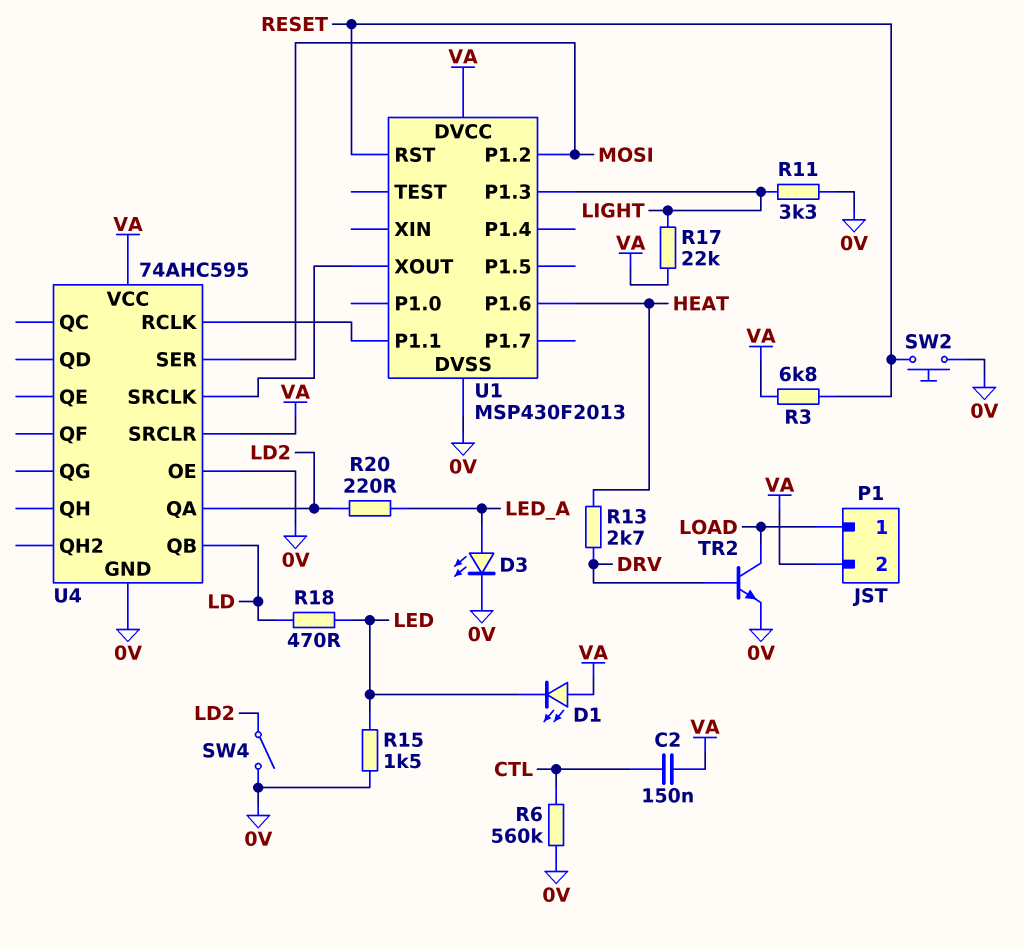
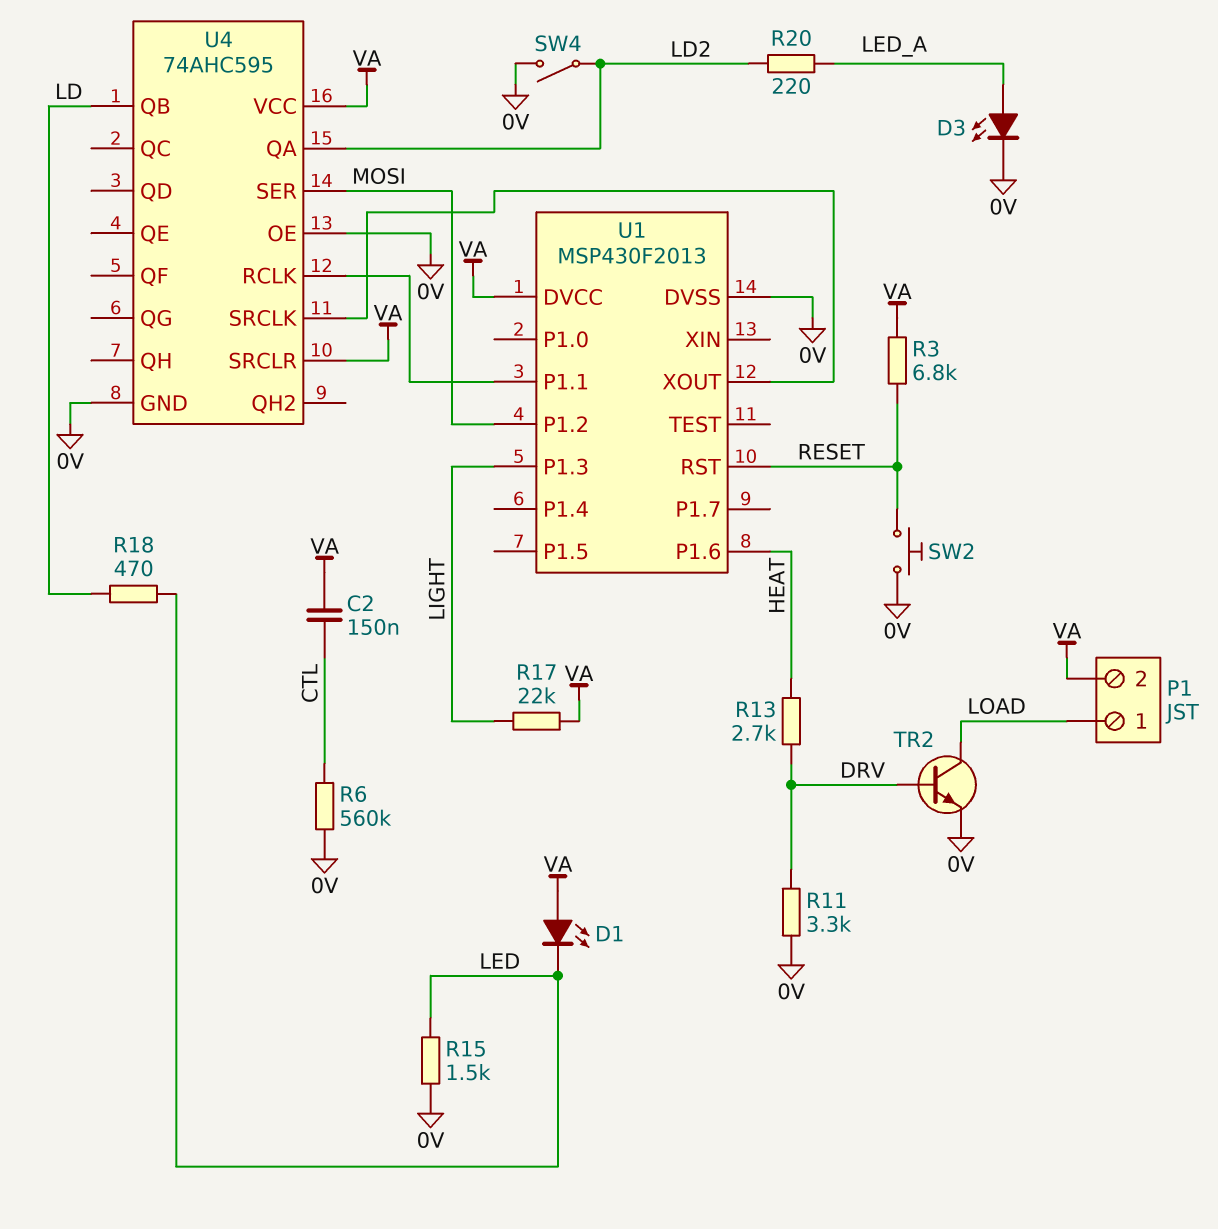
R11: 3.3k (0V, LIGHT) -> 3.3k (0V, DRV)

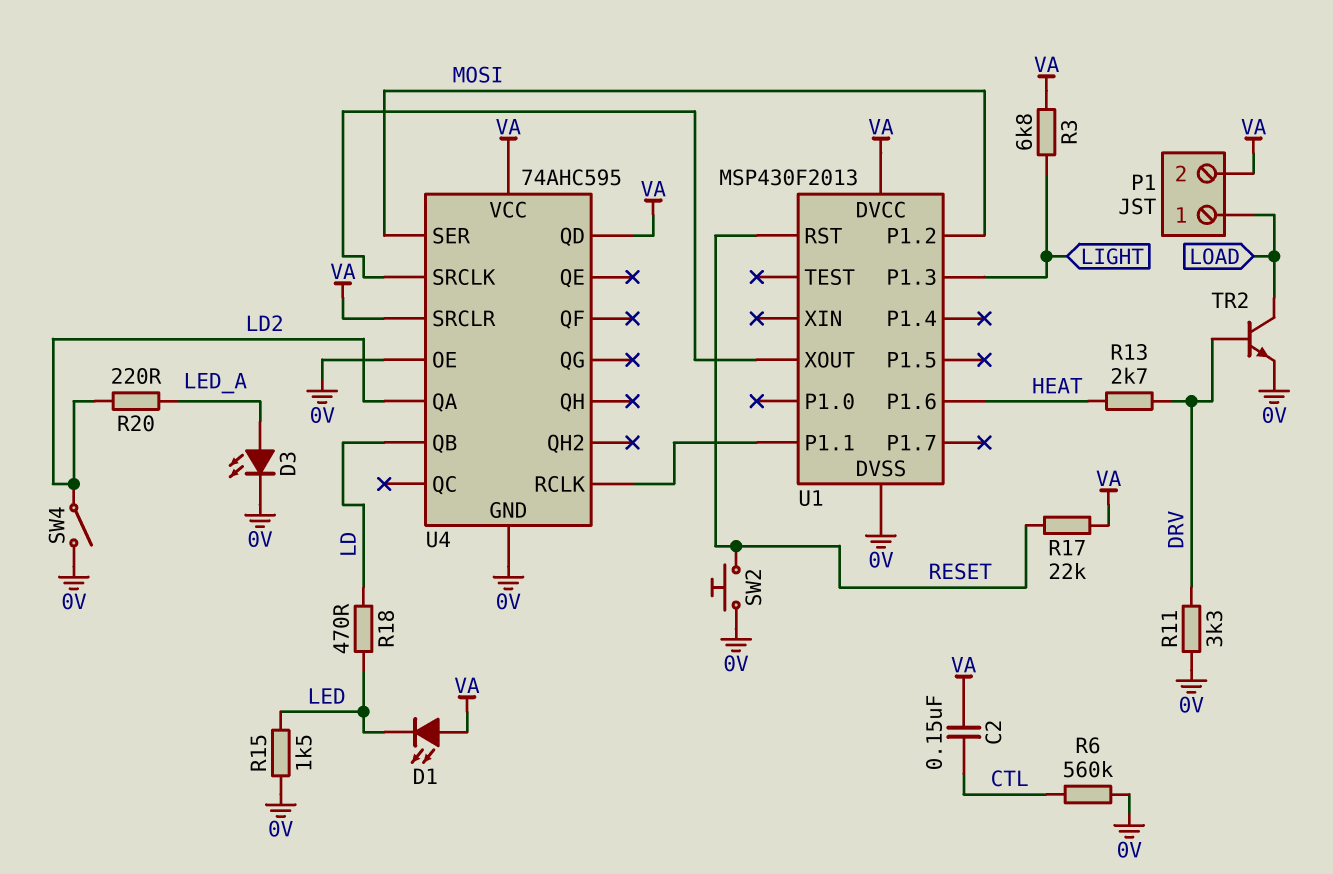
R3: 6.8k (RESET, VA) -> 6.8k (LIGHT, VA)
R17: 22k (LIGHT, VA) -> 22k (RESET, VA)
U4 pin QD: none -> VA

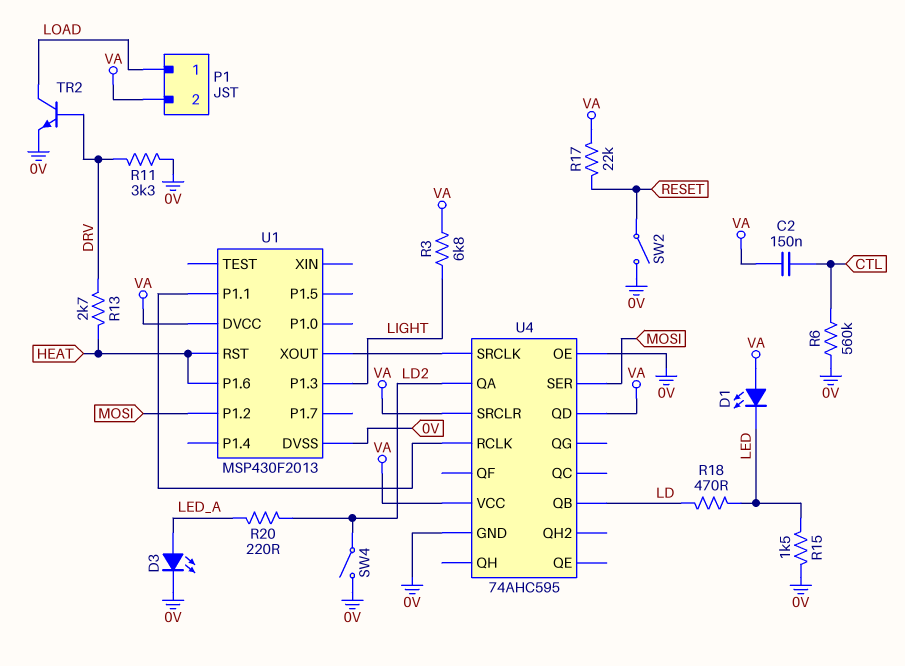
SW2: button (0V, RESET) -> switch (0V, RESET)
U1 pin RST: RESET -> HEAT

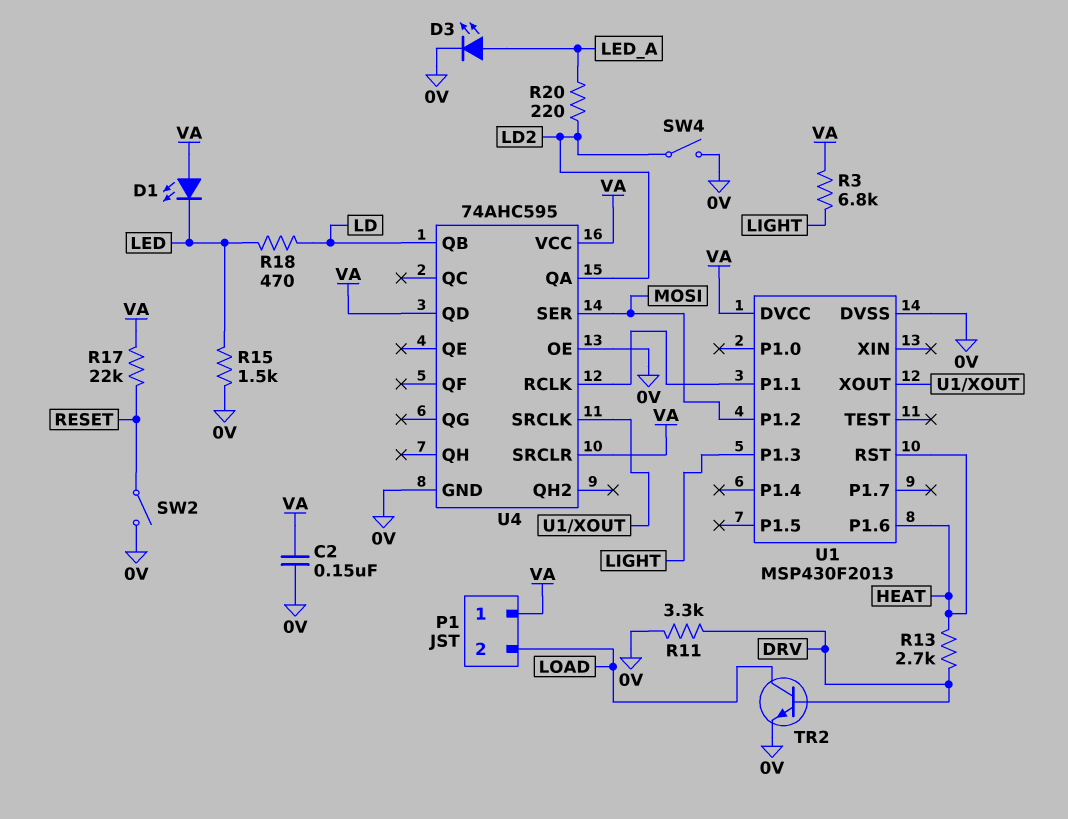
C2: 150nF (CTL, VA) -> 150nF (0V, VA)
P1 pin 1: LOAD -> VA
P1 pin 2: VA -> LOAD
R6: 560k (0V, CTL) -> none

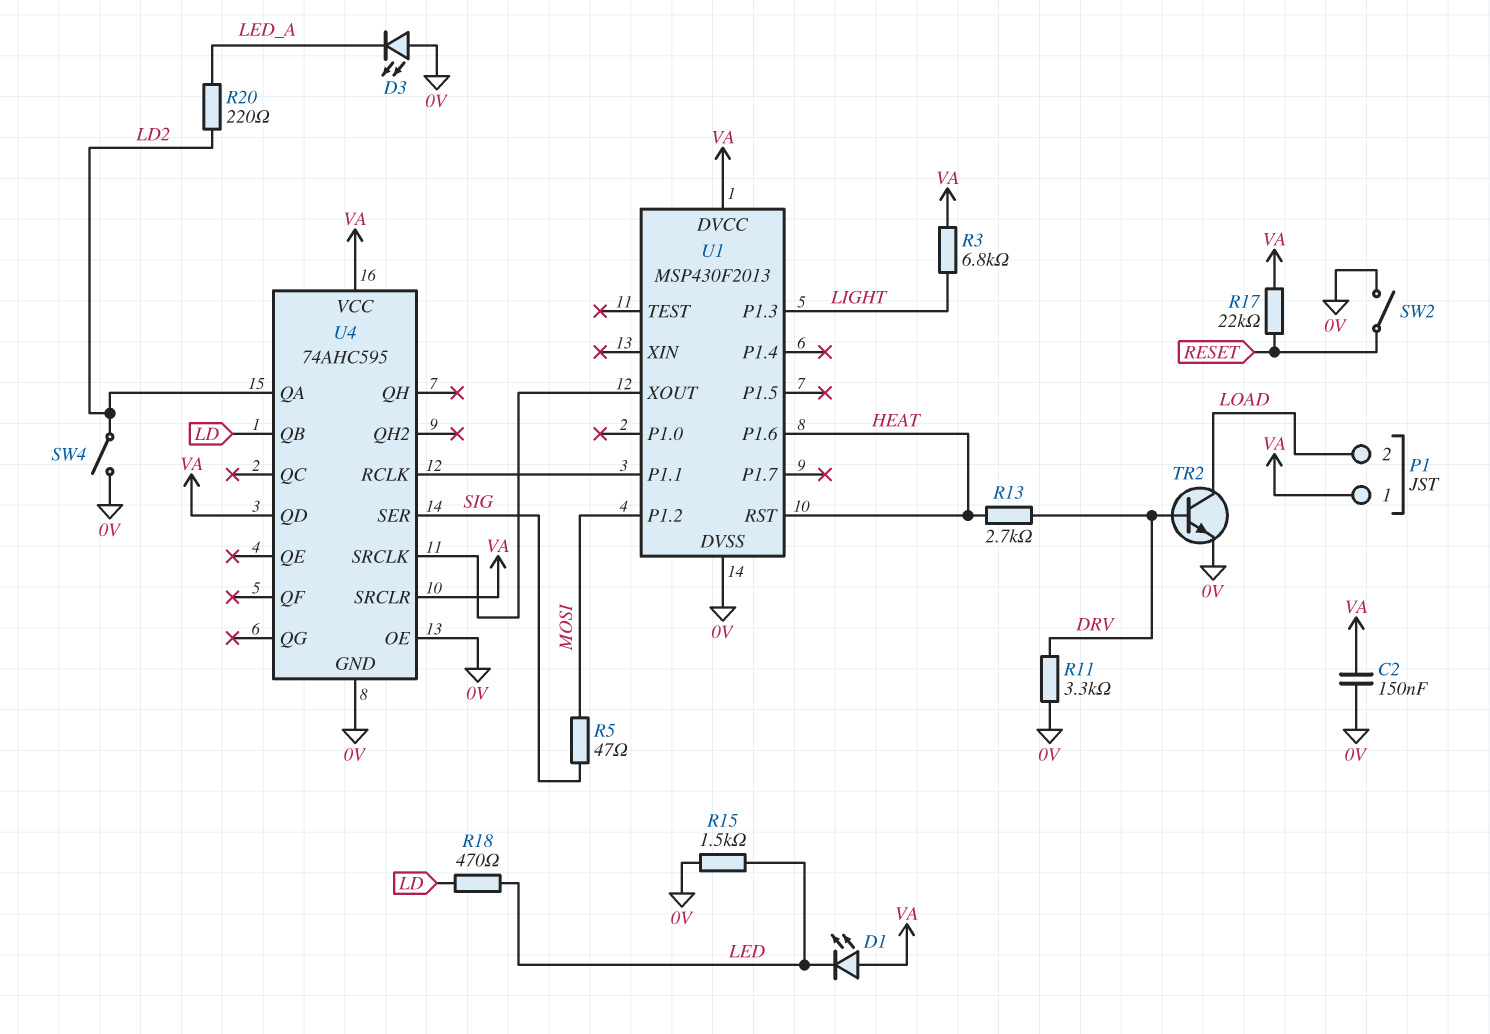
D3: LED (A LED_A, K 0V) -> LED (A 0V, K LED_A)
R5: none -> 47 (MOSI, SIG)
U4 pin SER: MOSI -> SIG

